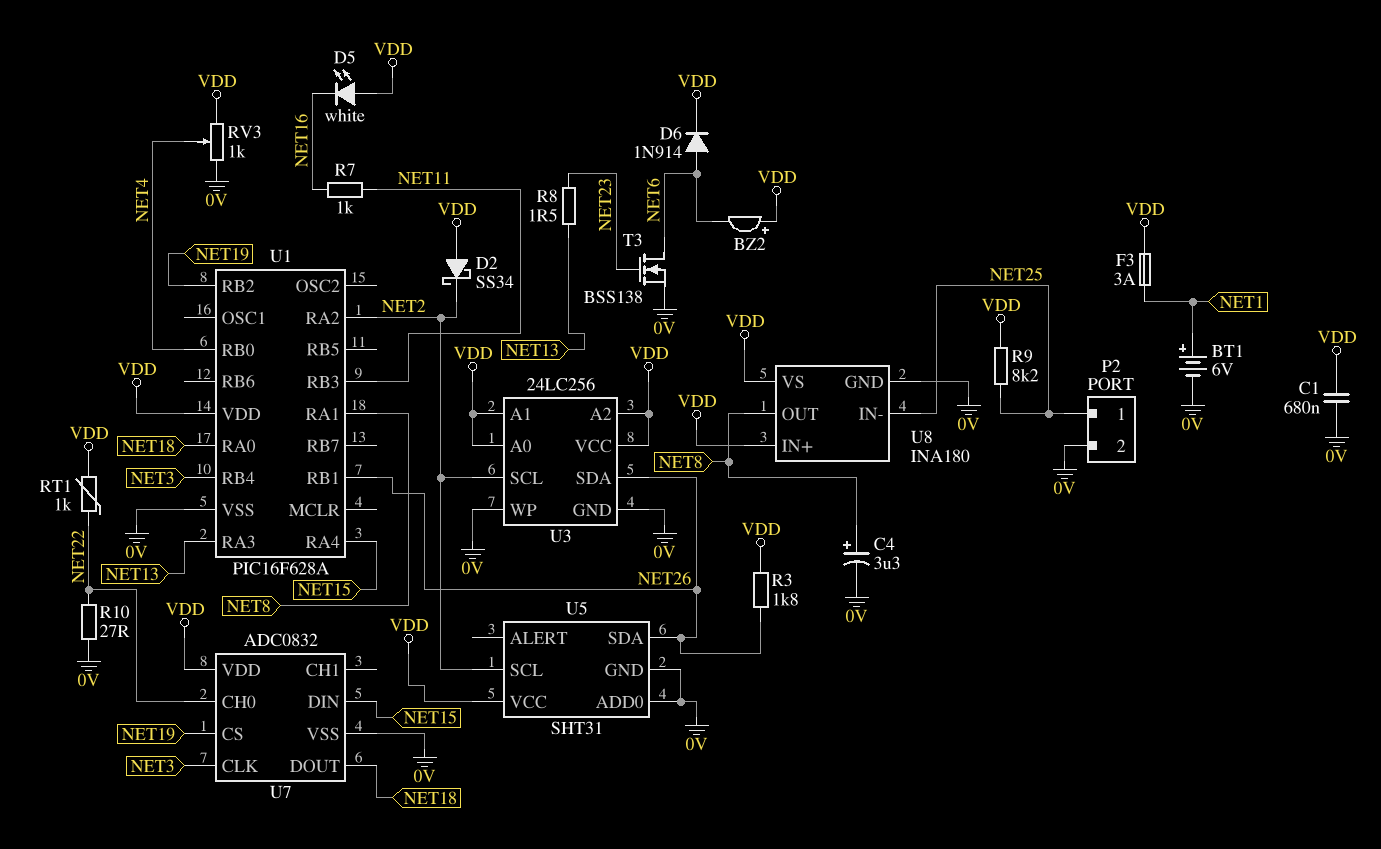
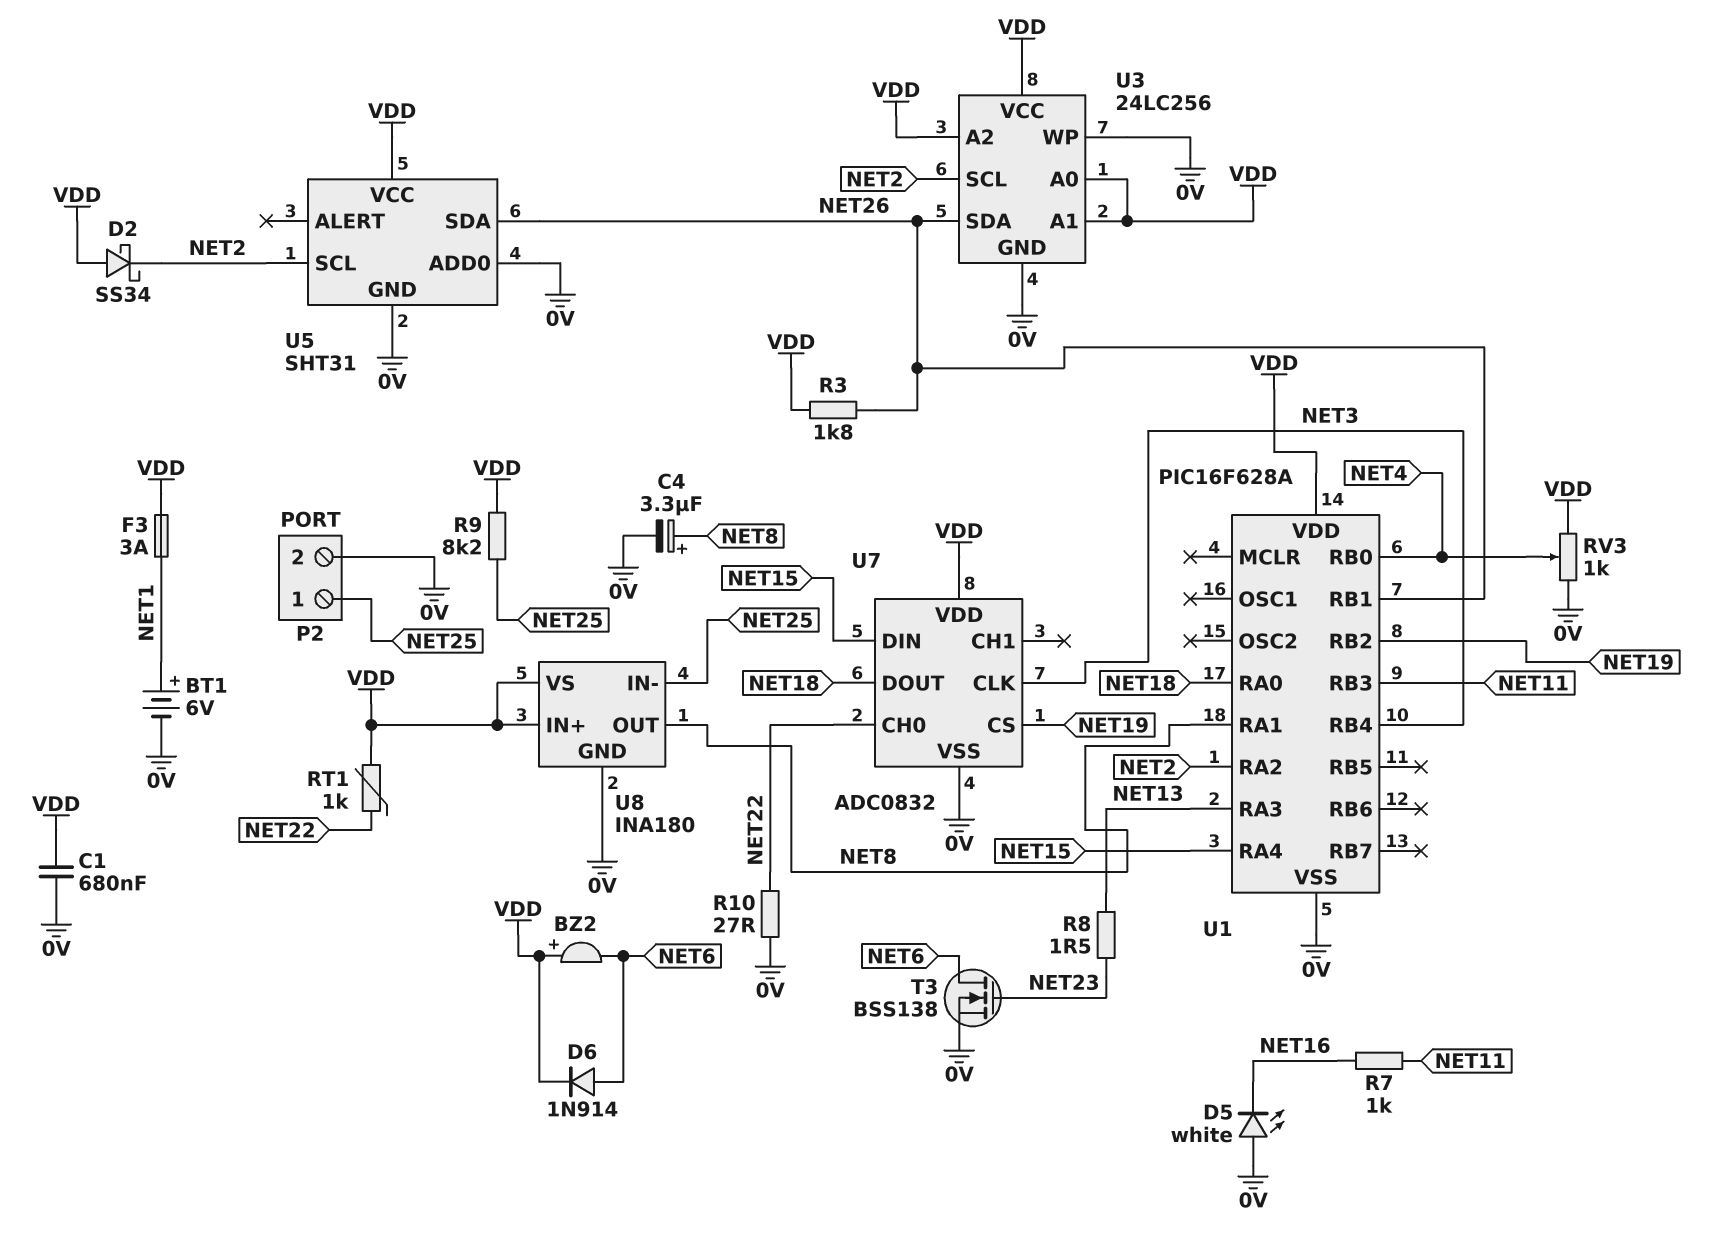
D5: LED white (A VDD, K NET16) -> LED white (A 0V, K NET16)

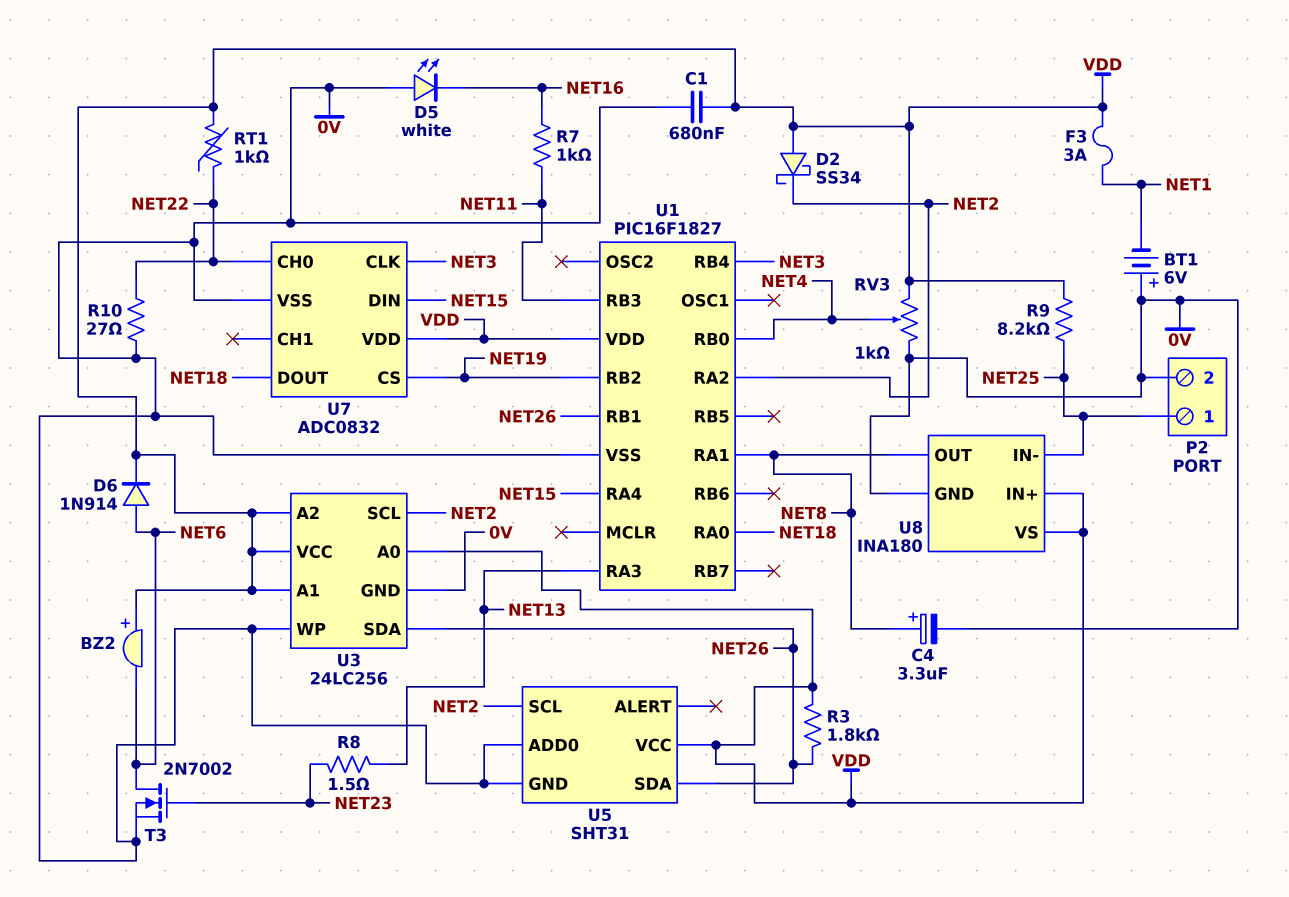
BT1: 6V (plus NET1, minus 0V) -> 6V (plus 0V, minus NET1)
T3: NMOS BSS138 (G NET23, D NET6, S 0V) -> NMOS 2N7002 (G NET23, D NET6, S 0V)
U1: PIC16F628A -> PIC16F1827

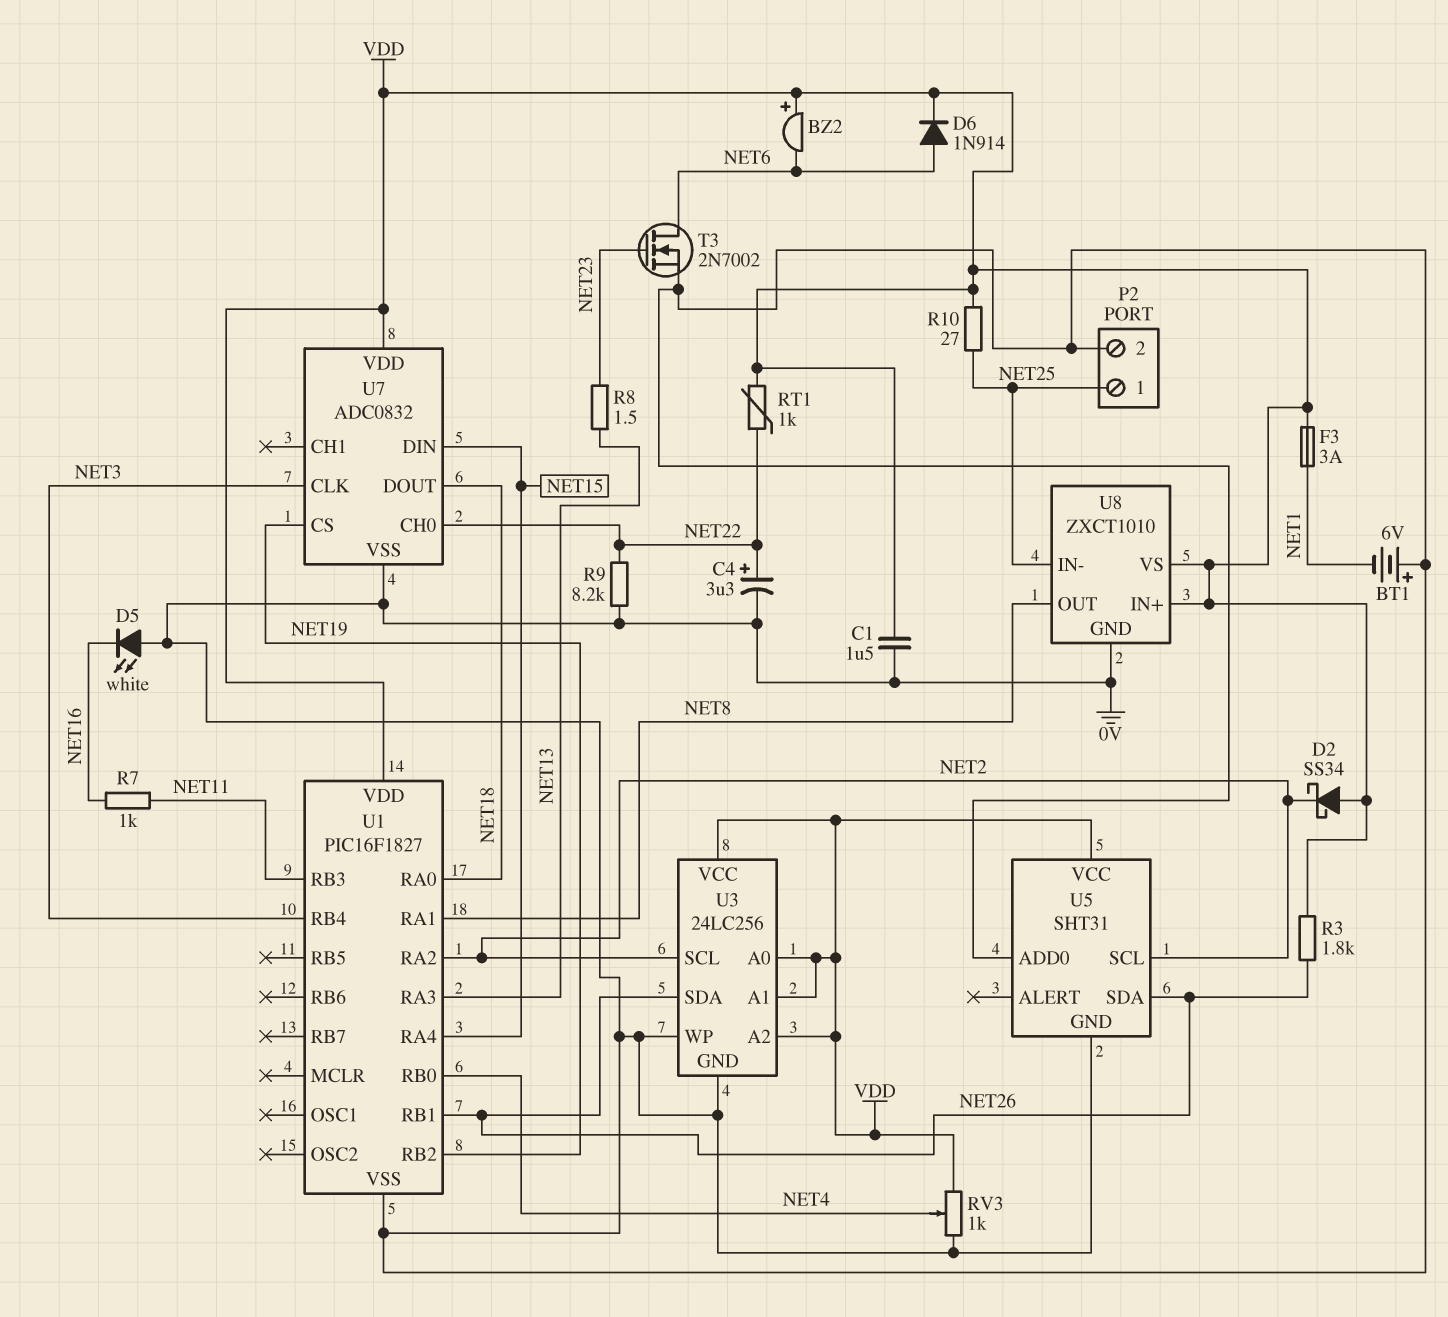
C1: 680nF (0V, VDD) -> 1.5uF (0V, VDD)
C4: 3.3uF (plus NET8, minus 0V) -> 3.3uF (plus NET22, minus 0V)
R9: 8.2k (NET25, VDD) -> 8.2k (0V, NET22)
R10: 27 (0V, NET22) -> 27 (NET25, VDD)
U8: INA180 -> ZXCT1010

